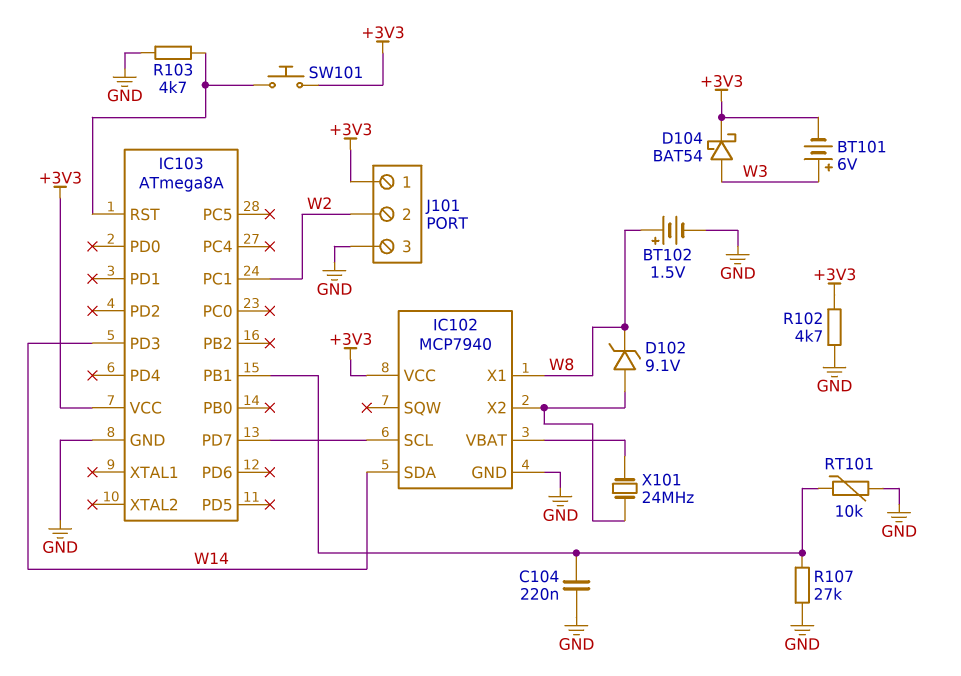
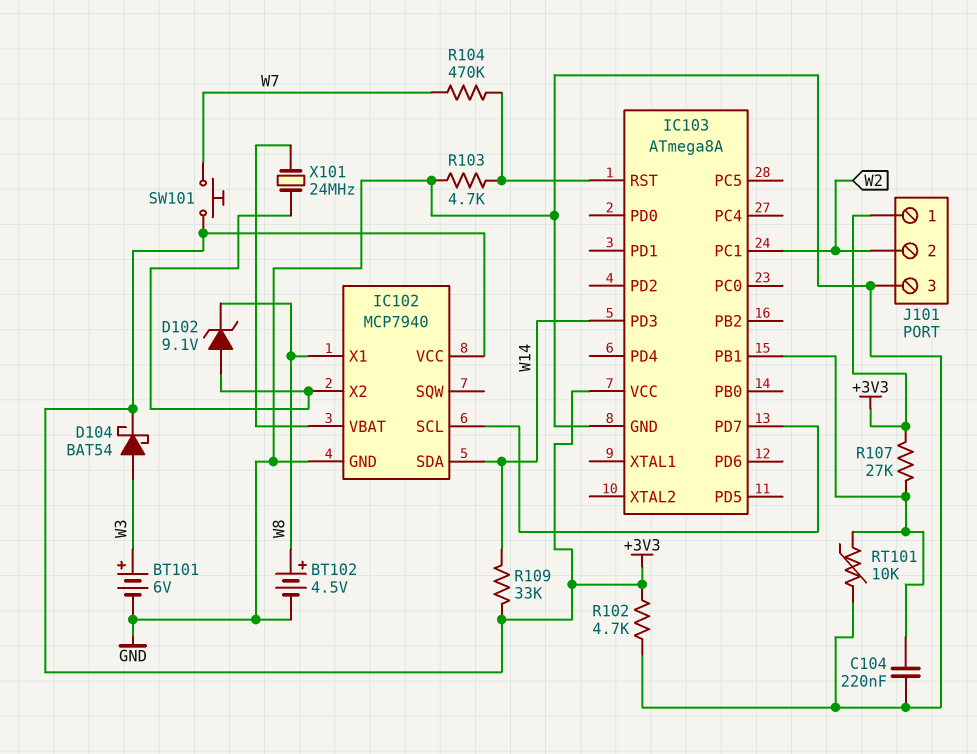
BT101: 6V (plus W3, minus +3V3) -> 6V (plus W3, minus GND)
BT102: 1.5V (plus W8, minus GND) -> 4.5V (plus W8, minus GND)
R104: none -> 470k (IC103/RST, W7)
R107: 27k (GND, IC103/PB1) -> 27k (+3V3, IC103/PB1)
R109: none -> 33k (+3V3, W14)
SW101: button (+3V3, IC103/RST) -> button (+3V3, W7)

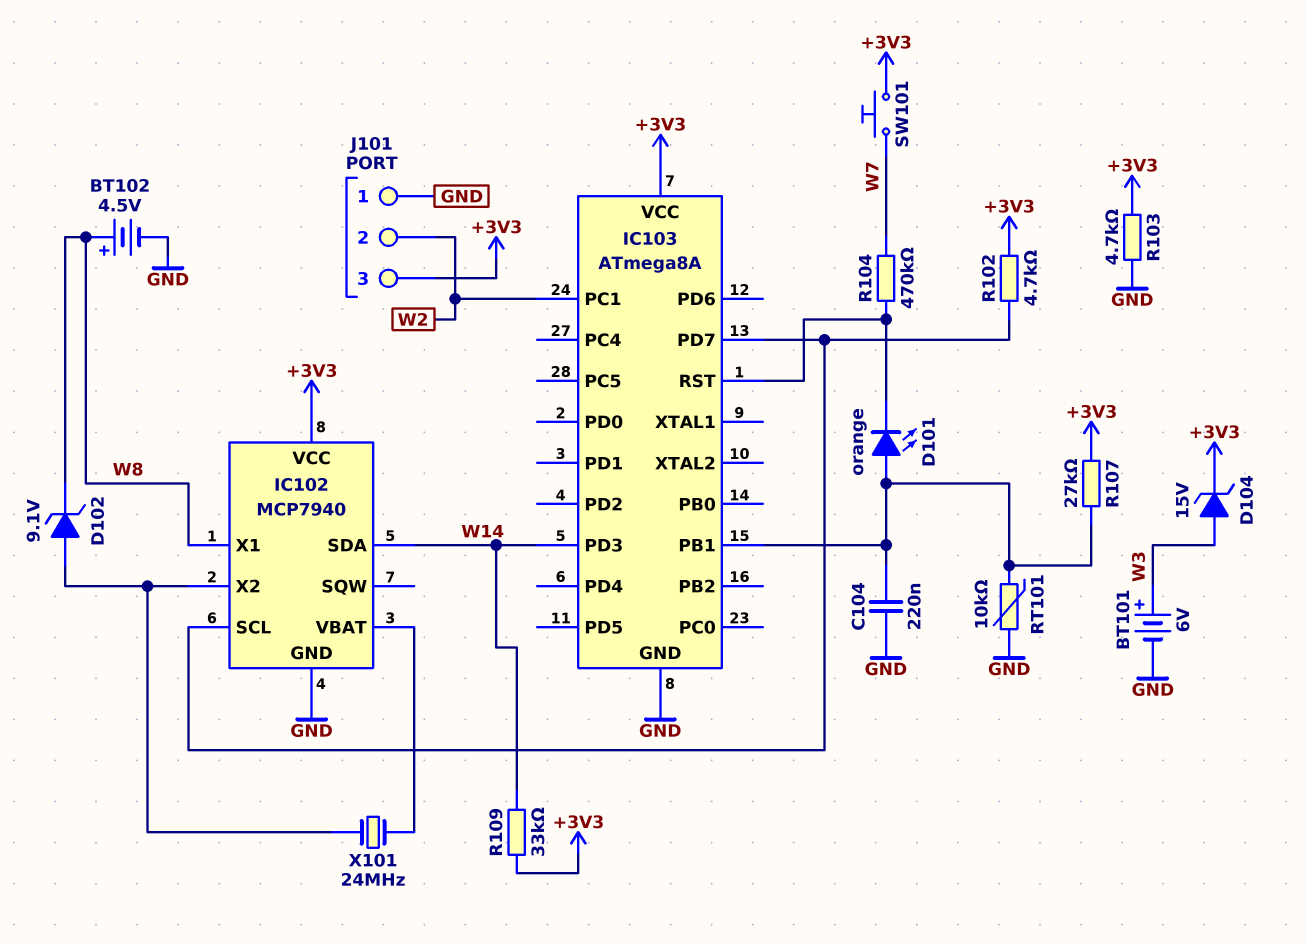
D101: none -> LED orange (A IC103/PB1, K IC103/RST)
D104: schottky BAT54 (A W3, K +3V3) -> zener 15V (A W3, K +3V3)
J101 pin 1: +3V3 -> GND
J101 pin 3: GND -> +3V3
R102: 4.7k (+3V3, GND) -> 4.7k (+3V3, IC102/SCL)
R103: 4.7k (GND, IC103/RST) -> 4.7k (+3V3, GND)

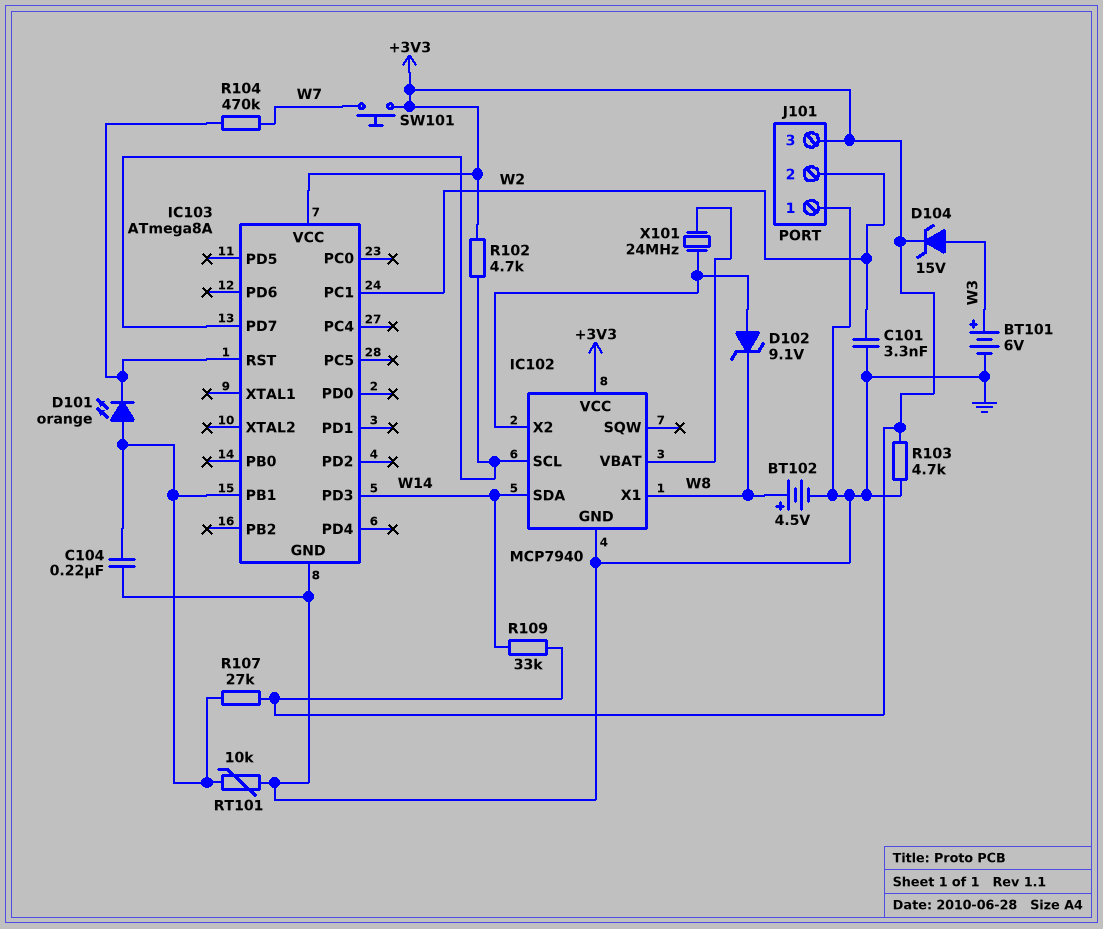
C101: none -> 3.3nF (GND, W2)

